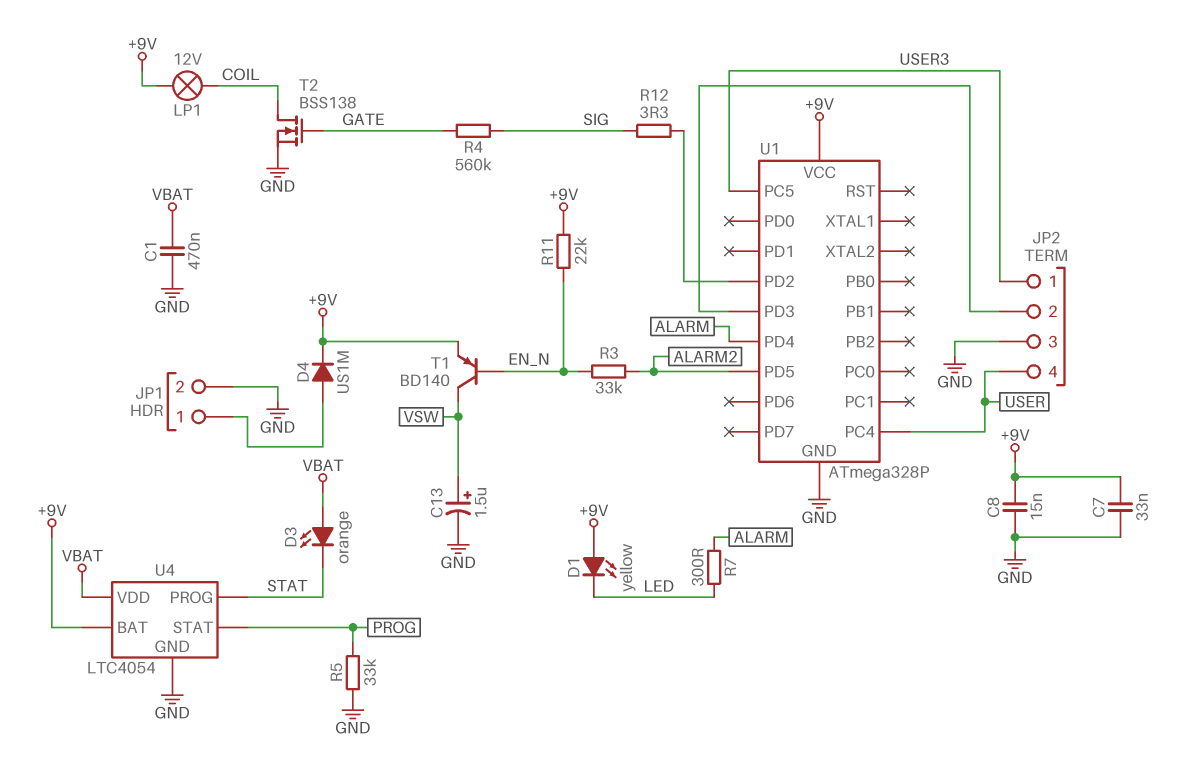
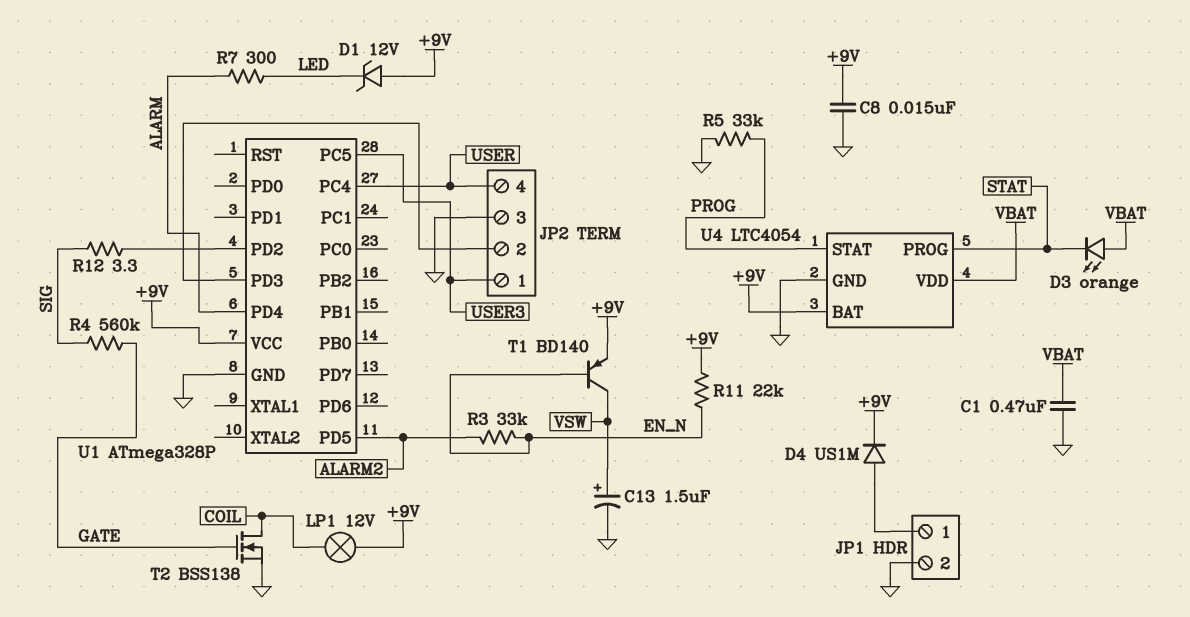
C7: 33nF (+9V, GND) -> none
D1: LED yellow (A +9V, K LED) -> zener 12V (A +9V, K LED)

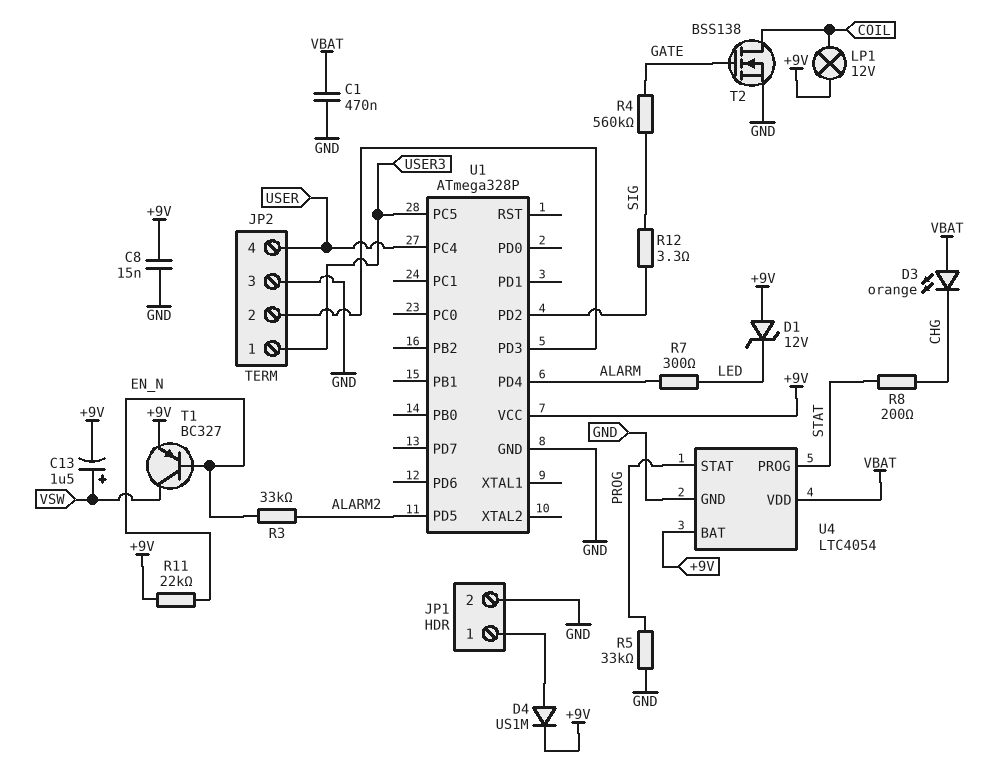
C13: 1.5uF (plus VSW, minus GND) -> 1.5uF (plus VSW, minus +9V)
D3: LED orange (A VBAT, K STAT) -> LED orange (A VBAT, K CHG)
R8: none -> 200 (CHG, STAT)
T1: PNP BD140 (B EN_N, C VSW, E +9V) -> PNP BC327 (B EN_N, C VSW, E +9V)

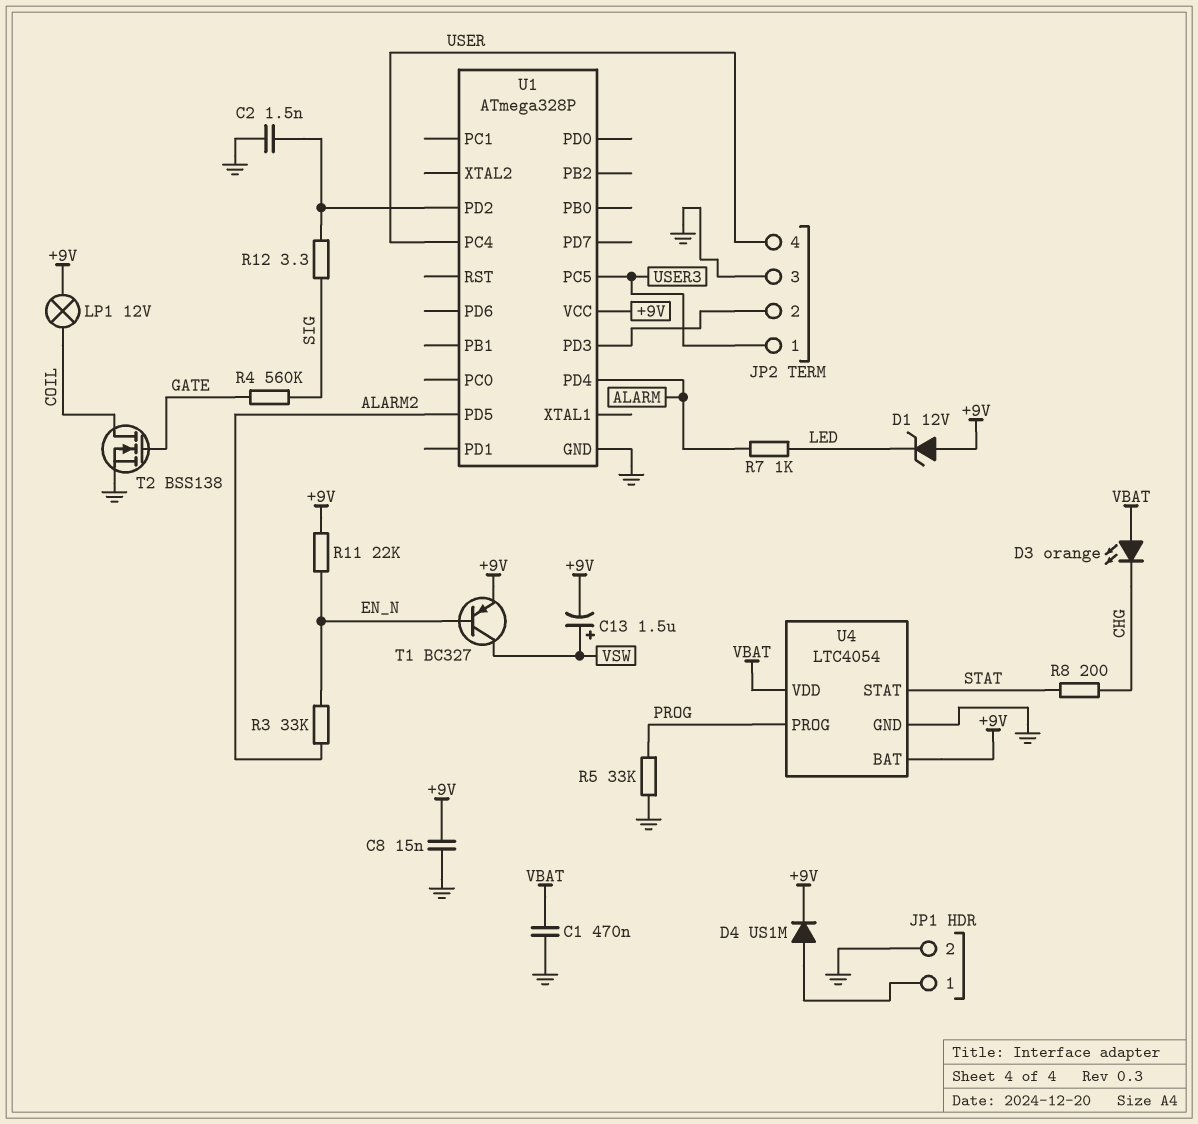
C2: none -> 1.5nF (GND, U1/PD2)
R7: 300 (ALARM, LED) -> 1k (ALARM, LED)
U4 pin PROG: STAT -> PROG
U4 pin STAT: PROG -> STAT

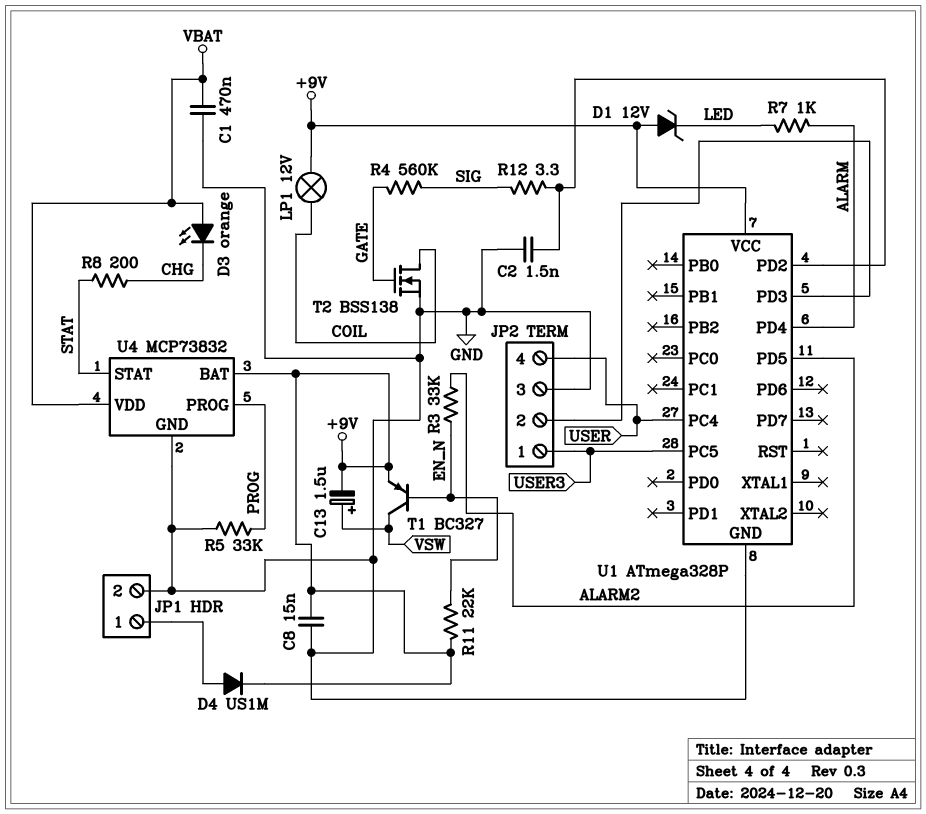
U4: LTC4054 -> MCP73832

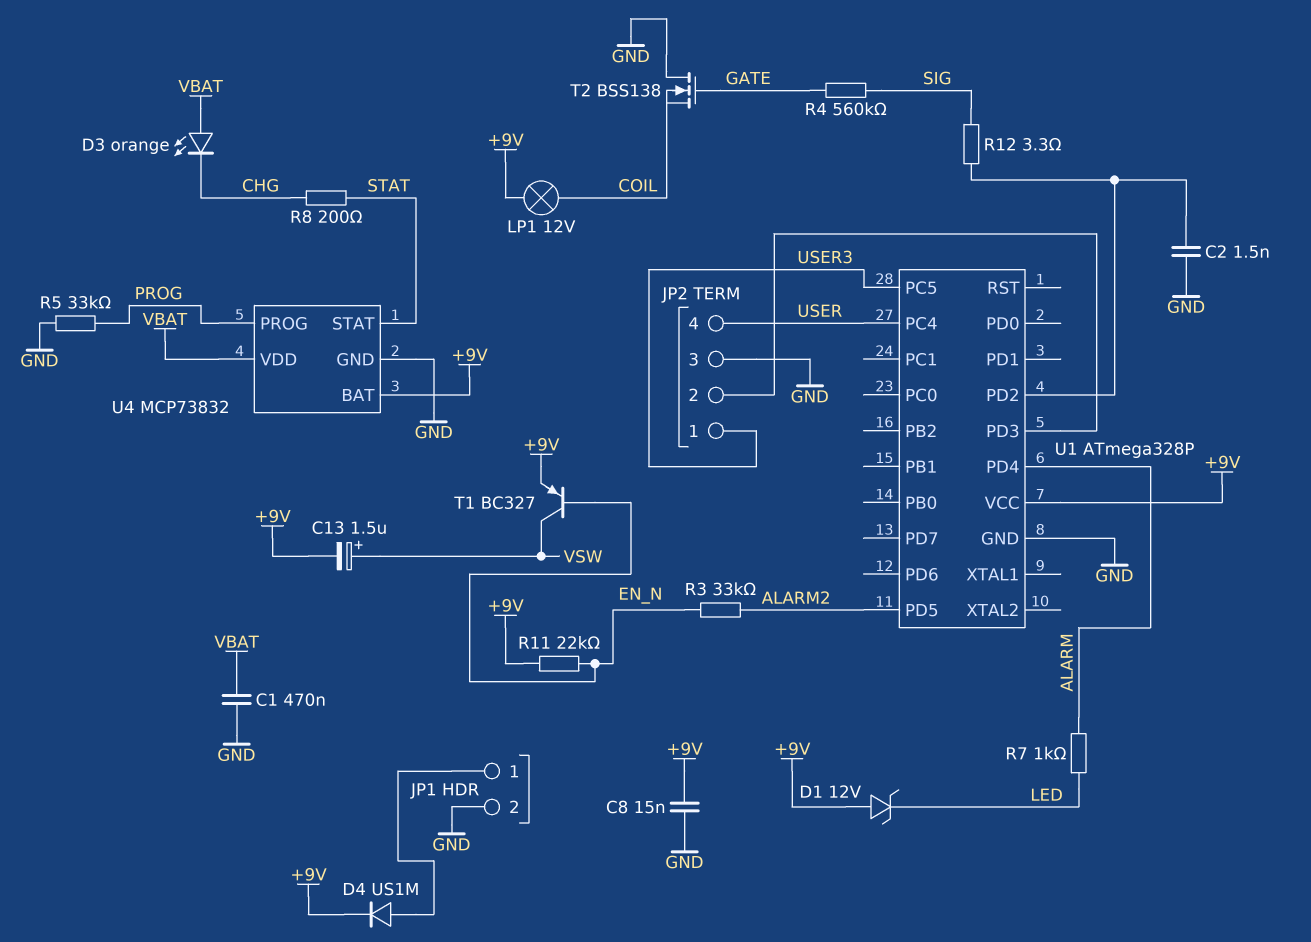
T2: NMOS BSS138 (G GATE, D COIL, S GND) -> NMOS BSS138 (G GATE, D GND, S COIL)

